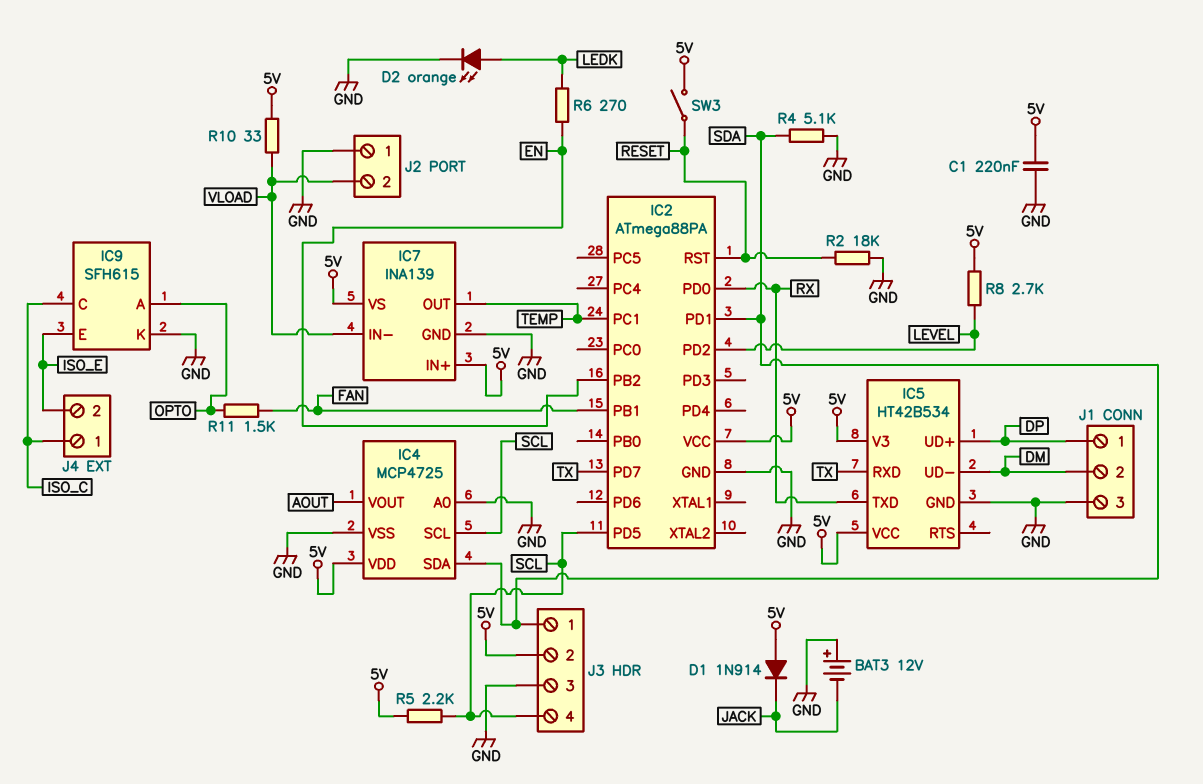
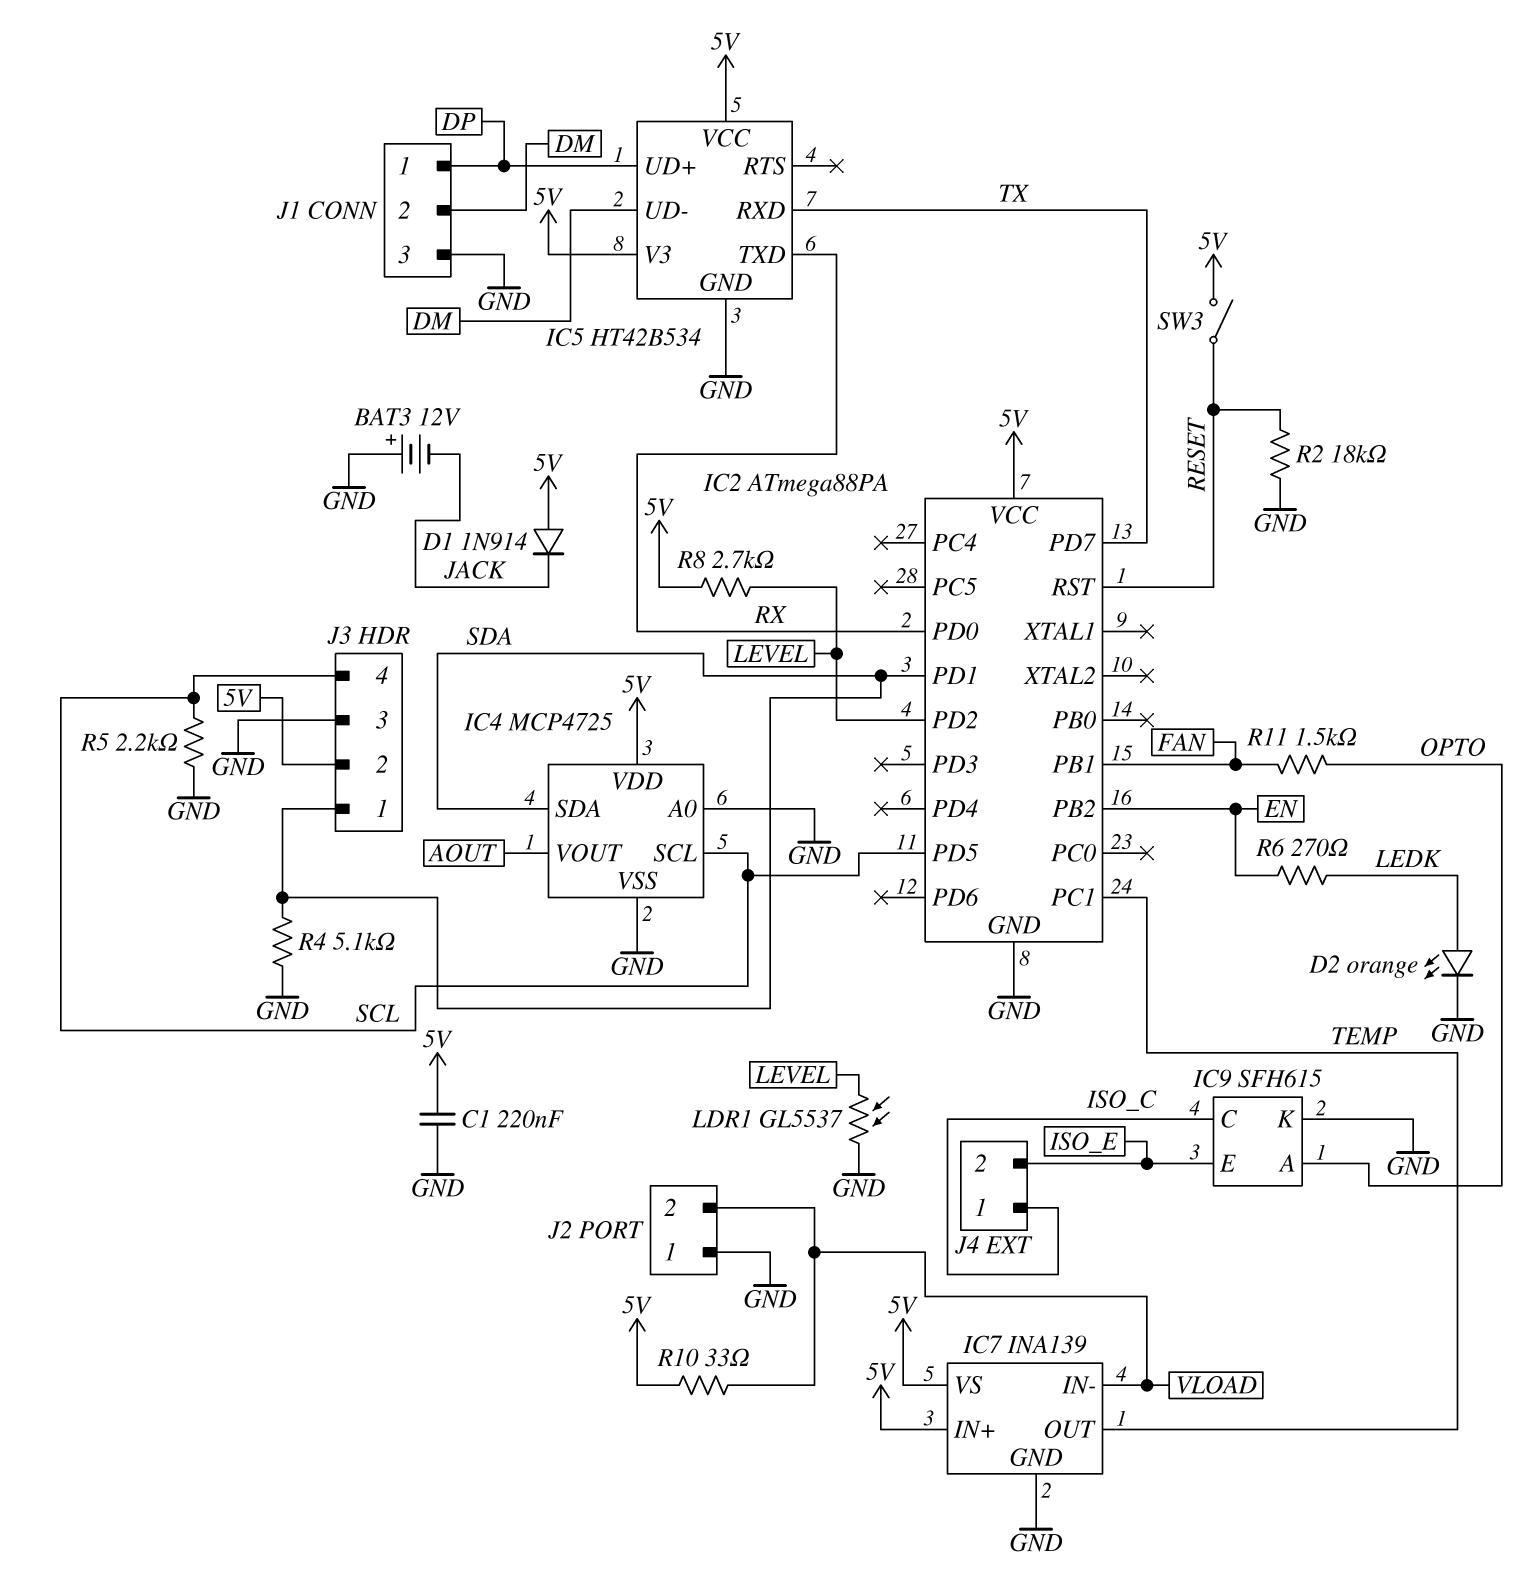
LDR1: none -> GL5537 (GND, LEVEL)
R5: 2.2k (5V, SCL) -> 2.2k (GND, SCL)

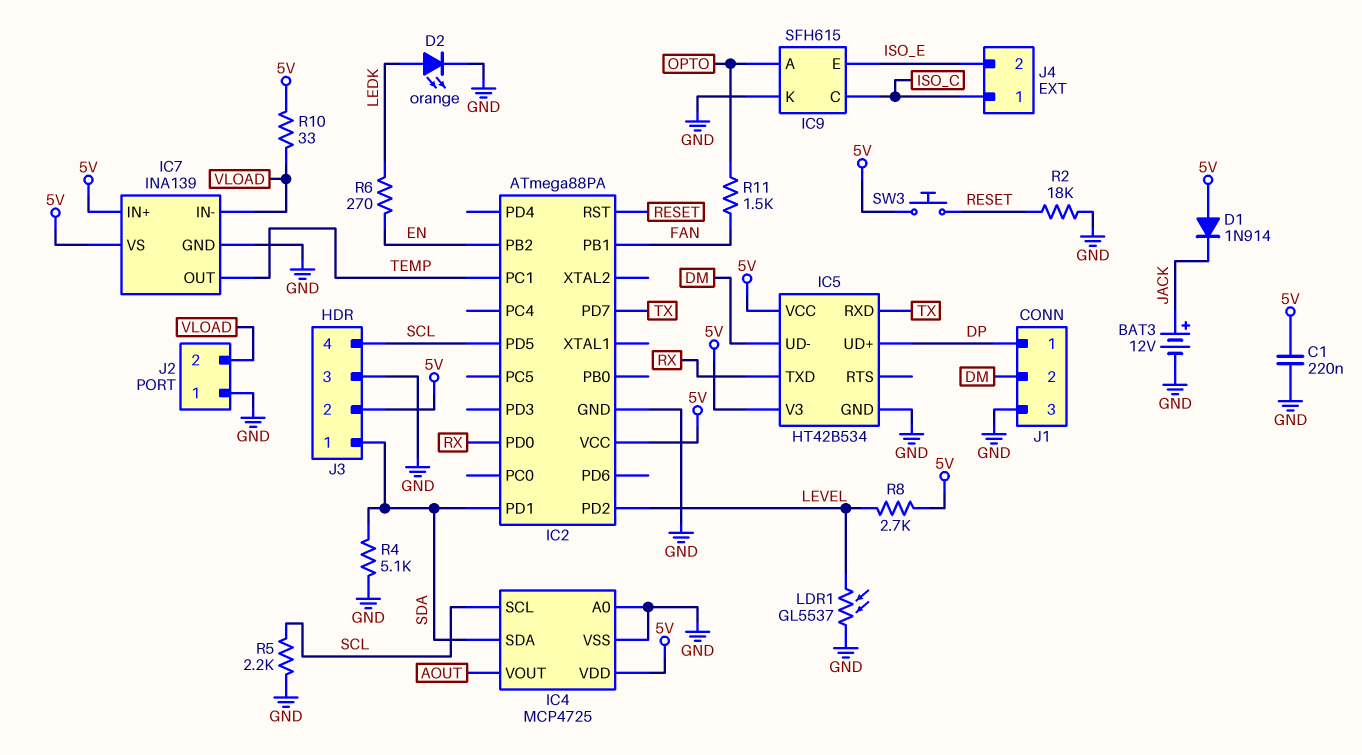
BAT3: 12V (plus GND, minus JACK) -> 12V (plus JACK, minus GND)
SW3: switch (5V, RESET) -> button (5V, RESET)

